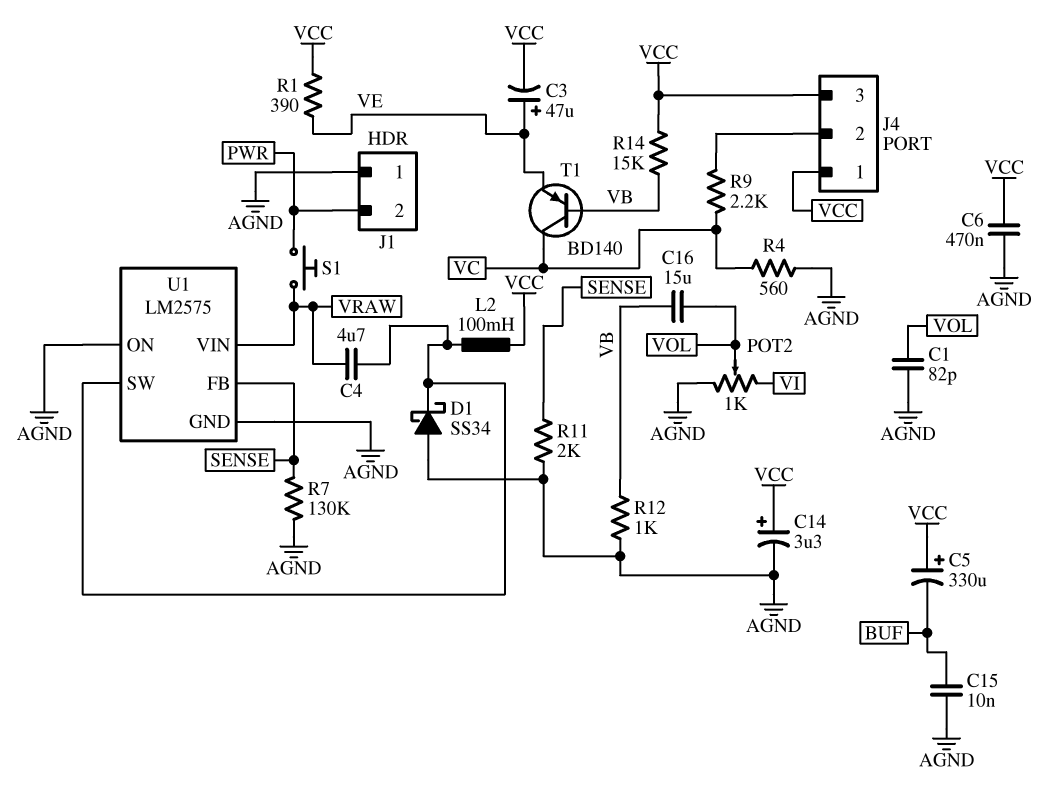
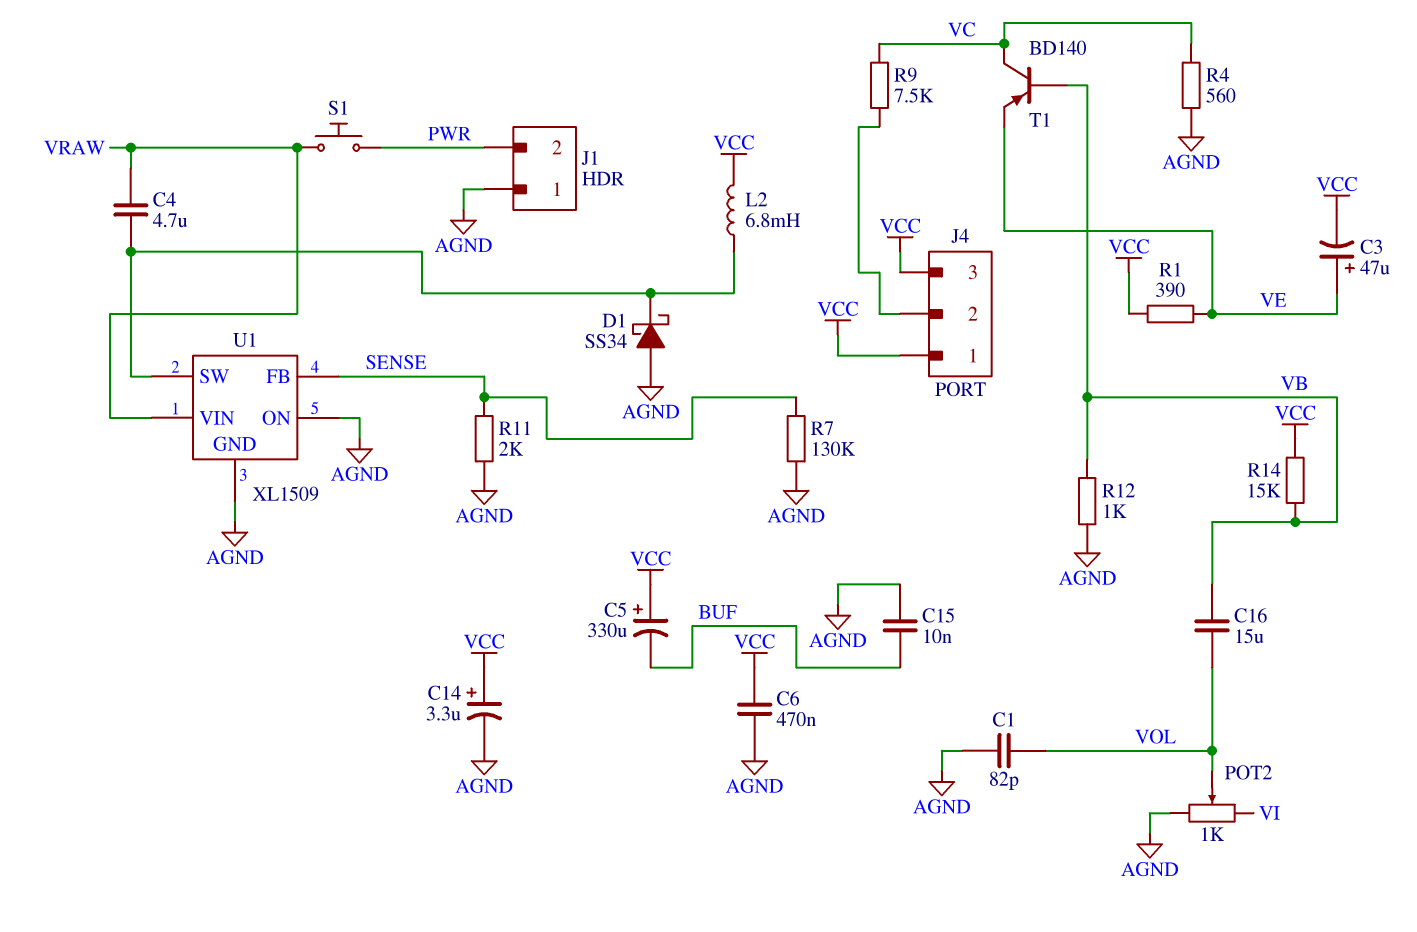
L2: 100mH (U1/SW, VCC) -> 6.8mH (U1/SW, VCC)
R9: 2.2k (J4/2, VC) -> 7.5k (J4/2, VC)
U1: LM2575 -> XL1509

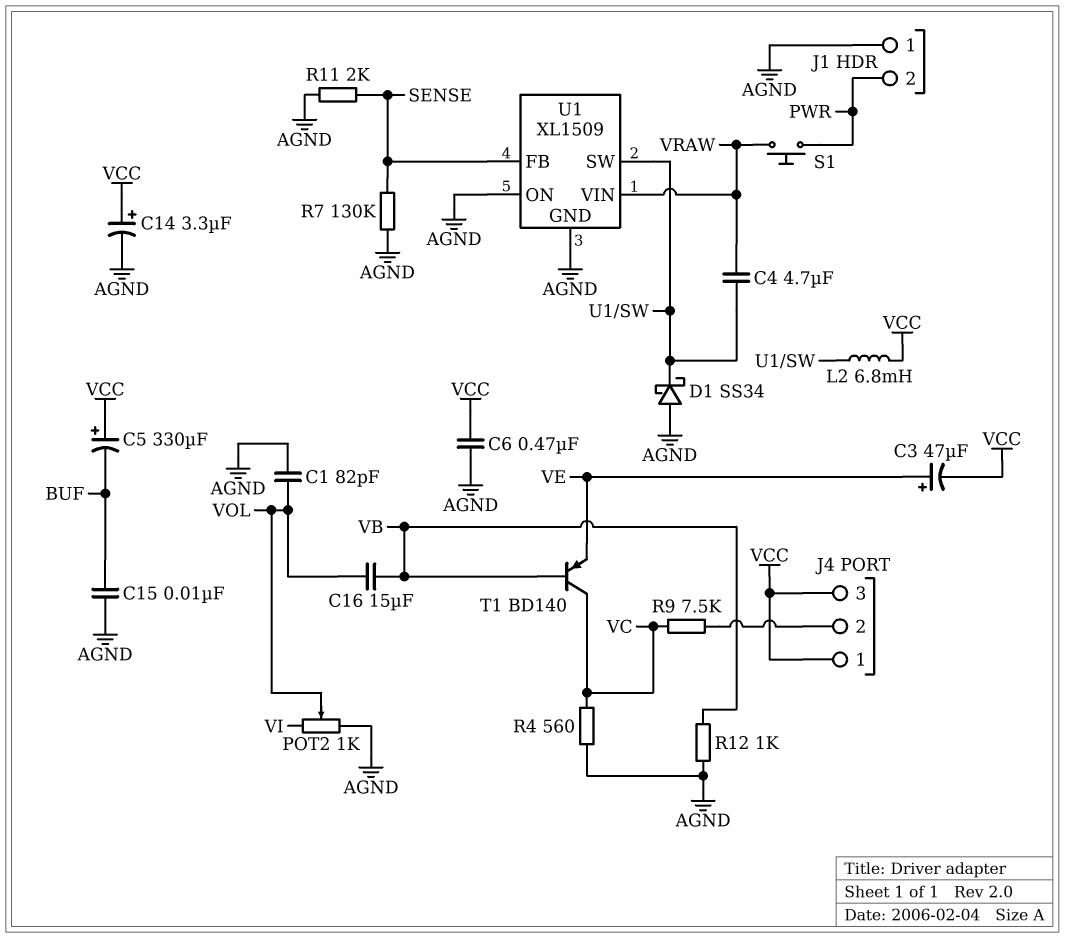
R1: 390 (VCC, VE) -> none
R14: 15k (VB, VCC) -> none

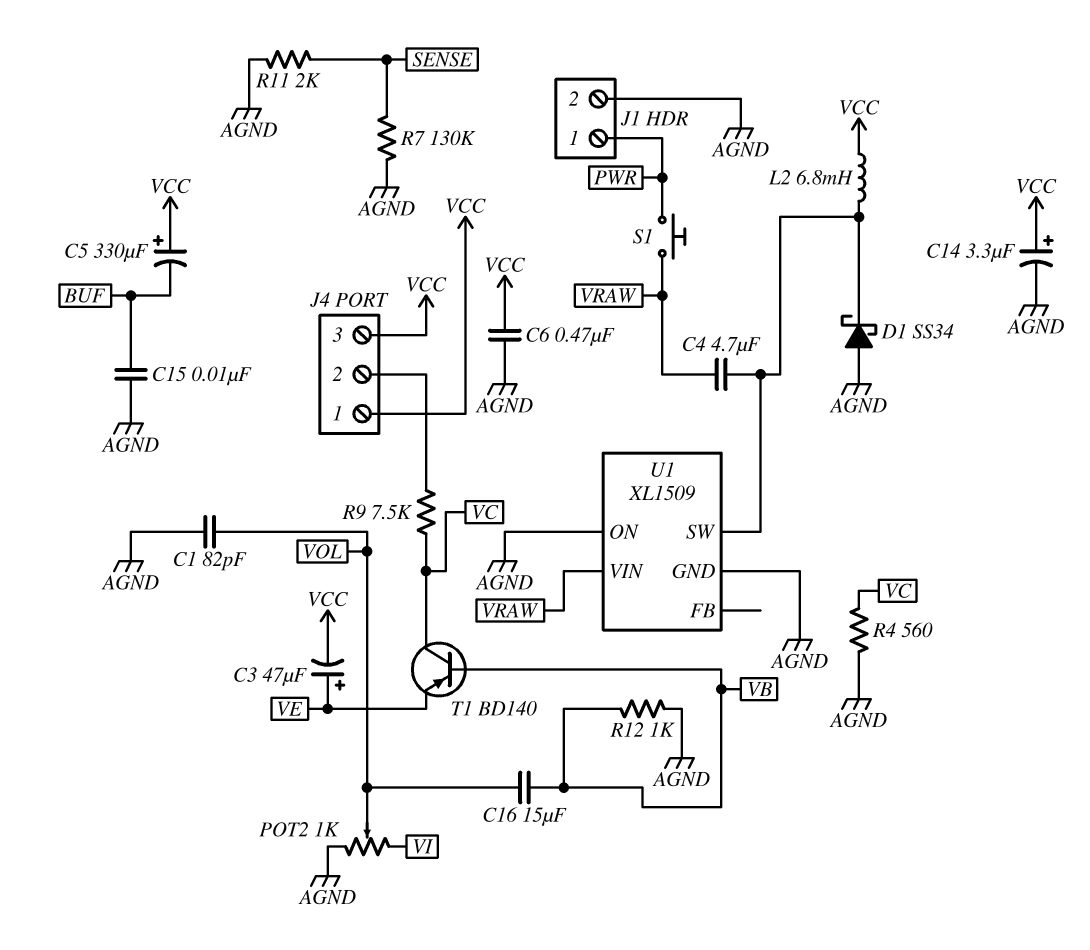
J1 pin 1: AGND -> PWR
J1 pin 2: PWR -> AGND
U1 pin FB: SENSE -> none

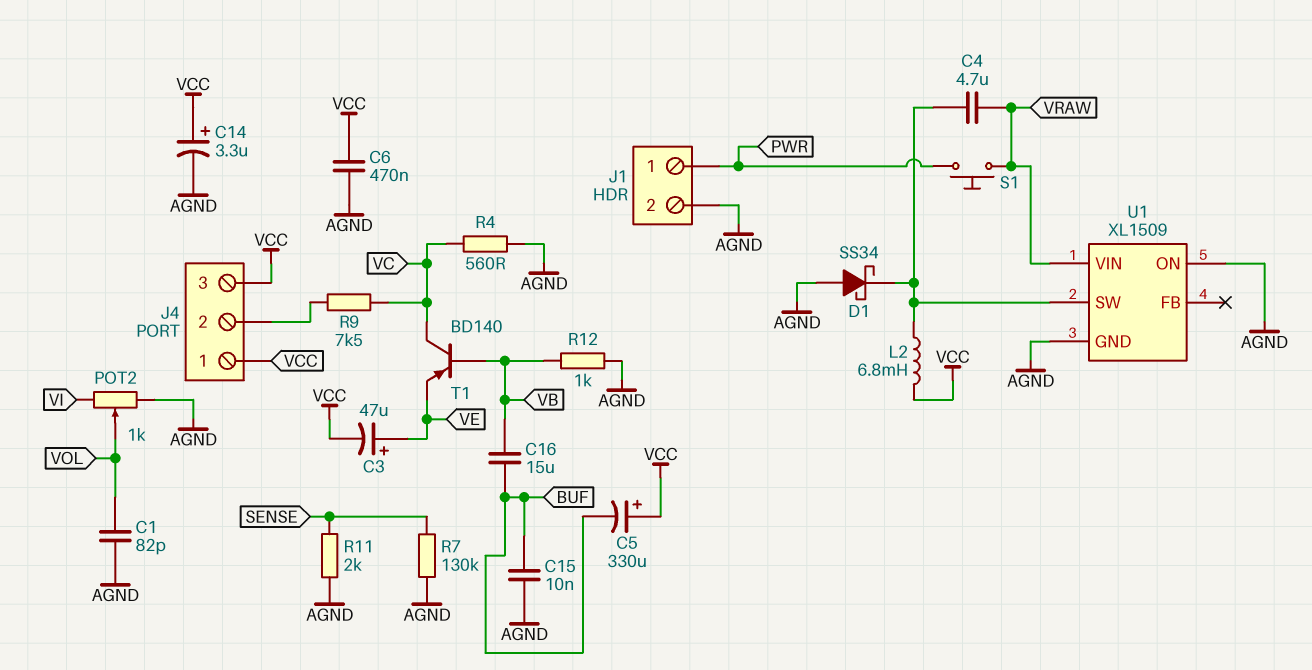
C16: 15uF (VB, VOL) -> 15uF (BUF, VB)

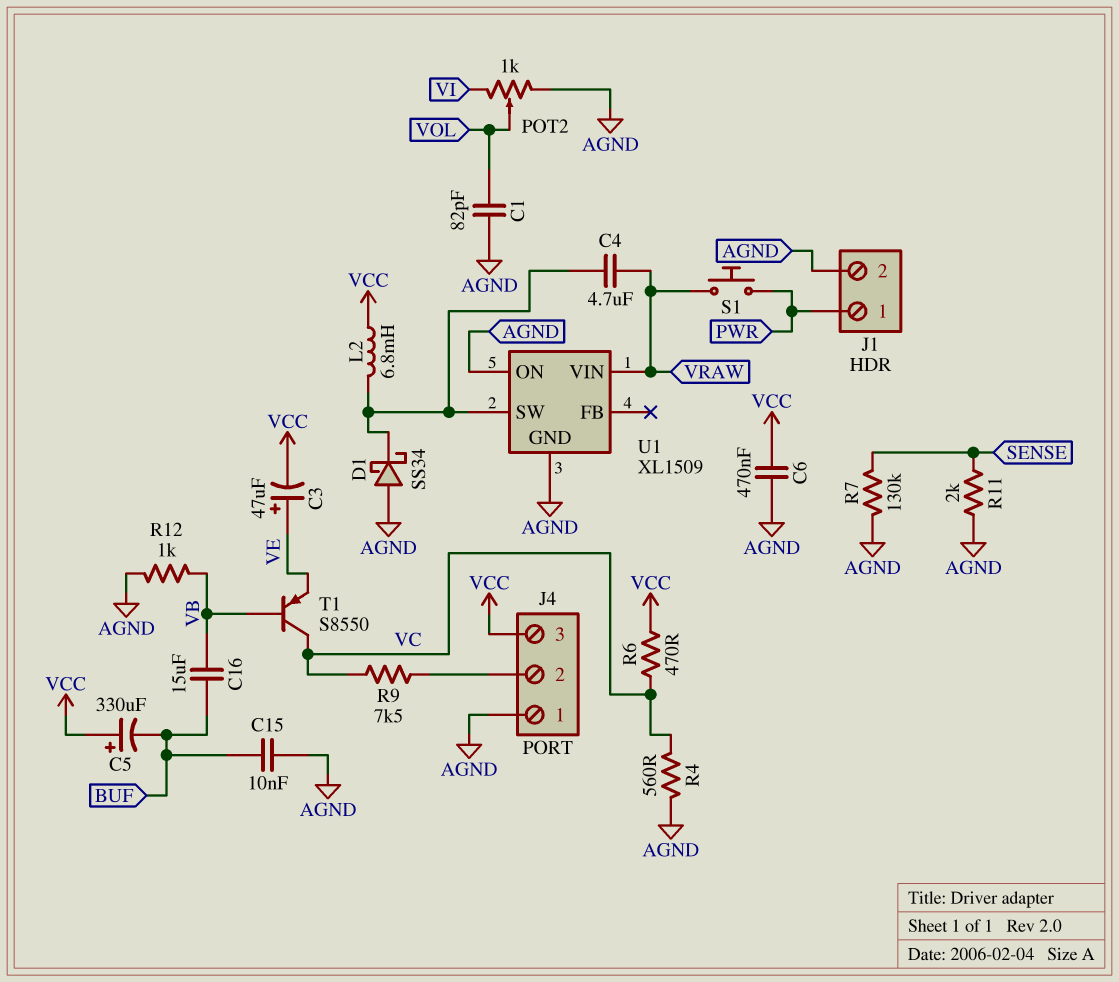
C14: 3.3uF (plus VCC, minus AGND) -> none
J4 pin 1: VCC -> AGND
R6: none -> 470 (VC, VCC)
T1: PNP BD140 (B VB, C VC, E VE) -> PNP S8550 (B VB, C VC, E VE)

